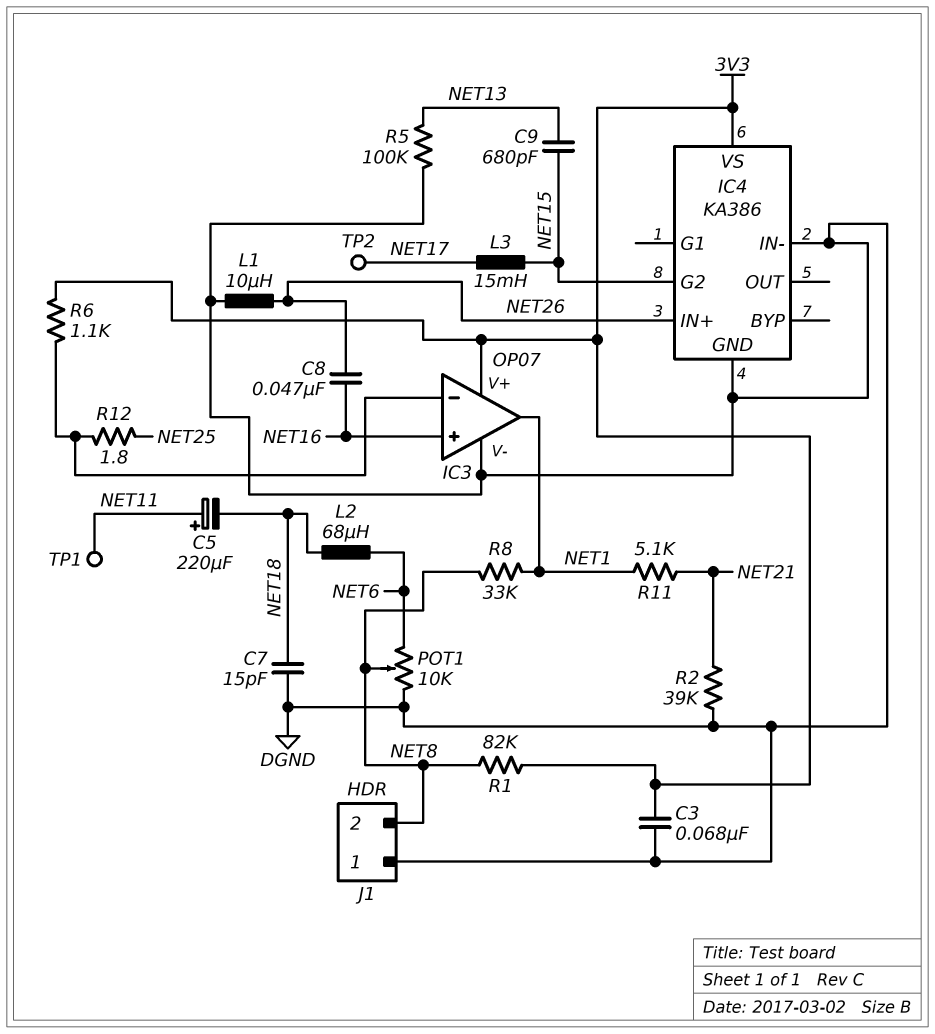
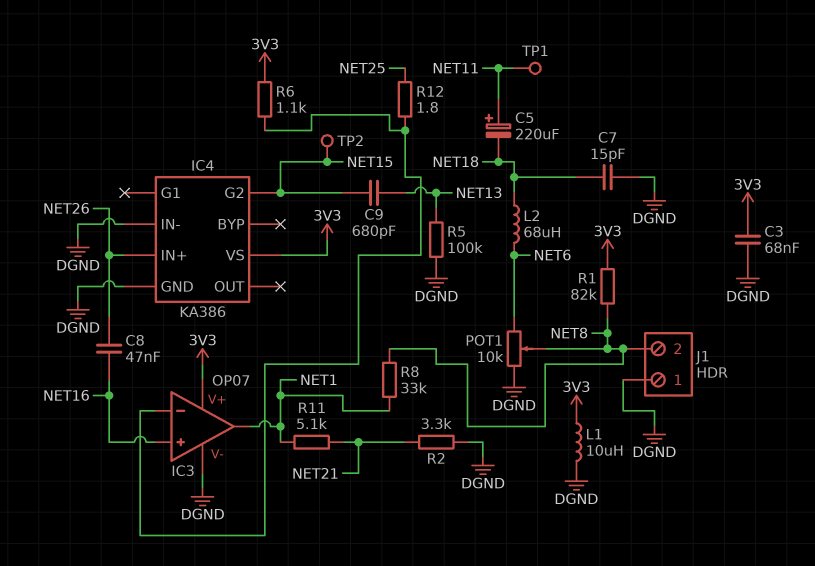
L1: 10uH (DGND, NET26) -> 10uH (3V3, DGND)
L3: 15mH (NET15, NET17) -> none
R2: 39k (DGND, NET21) -> 3.3k (DGND, NET21)
TP2: test point (NET17) -> test point (NET15)

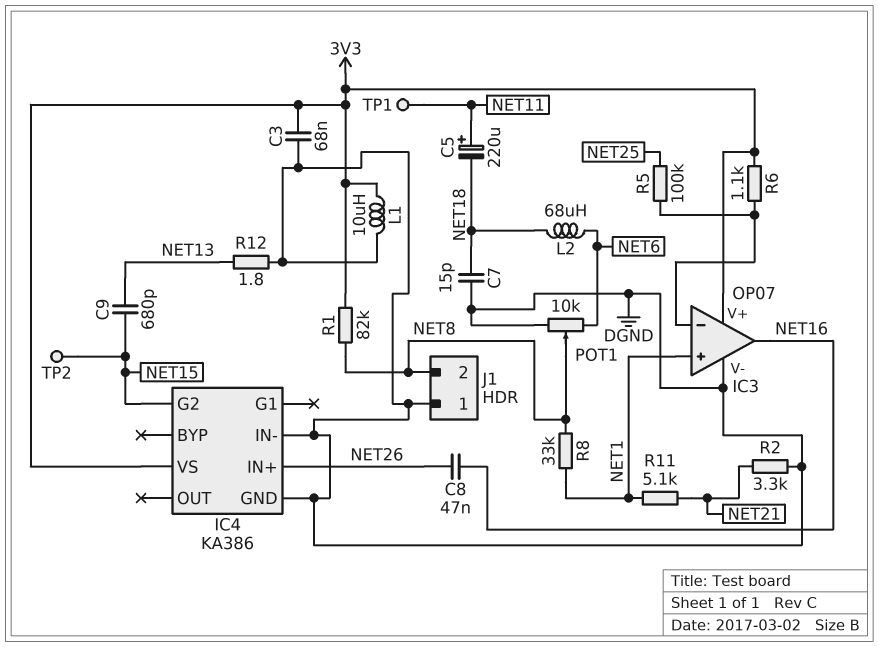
IC3 pin in+: NET16 -> NET1
IC3 pin out: NET1 -> NET16
R5: 100k (DGND, NET13) -> 100k (IC3/in-, NET25)
R12: 1.8 (IC3/in-, NET25) -> 1.8 (DGND, NET13)

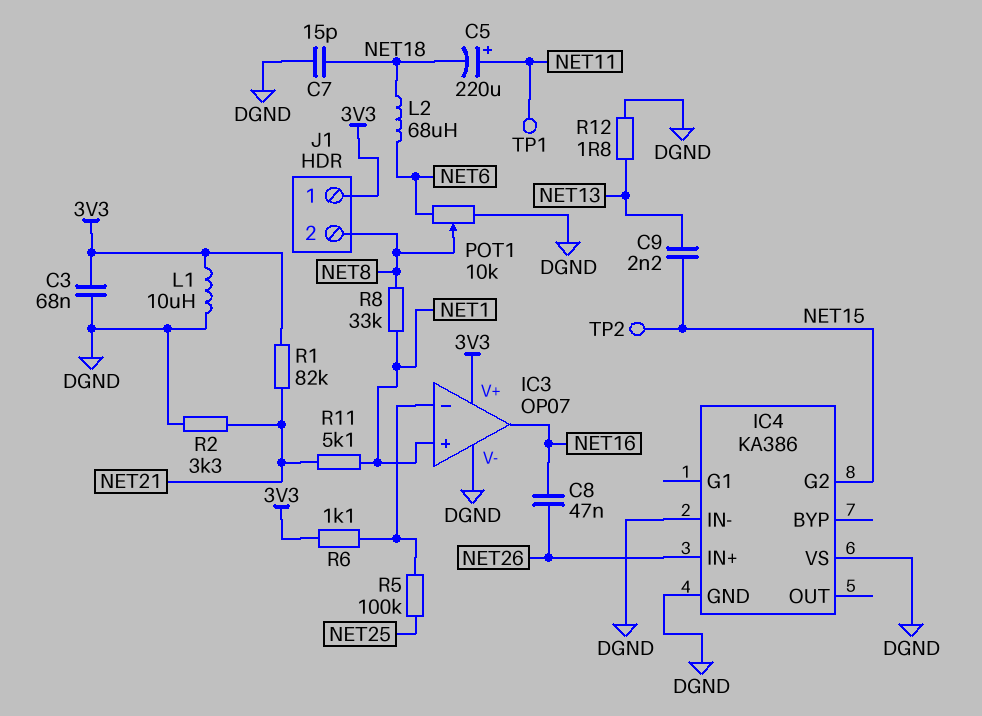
C9: 680pF (NET13, NET15) -> 2.2nF (NET13, NET15)
IC4 pin VS: 3V3 -> DGND
J1 pin 1: DGND -> 3V3
R1: 82k (3V3, NET8) -> 82k (3V3, NET21)

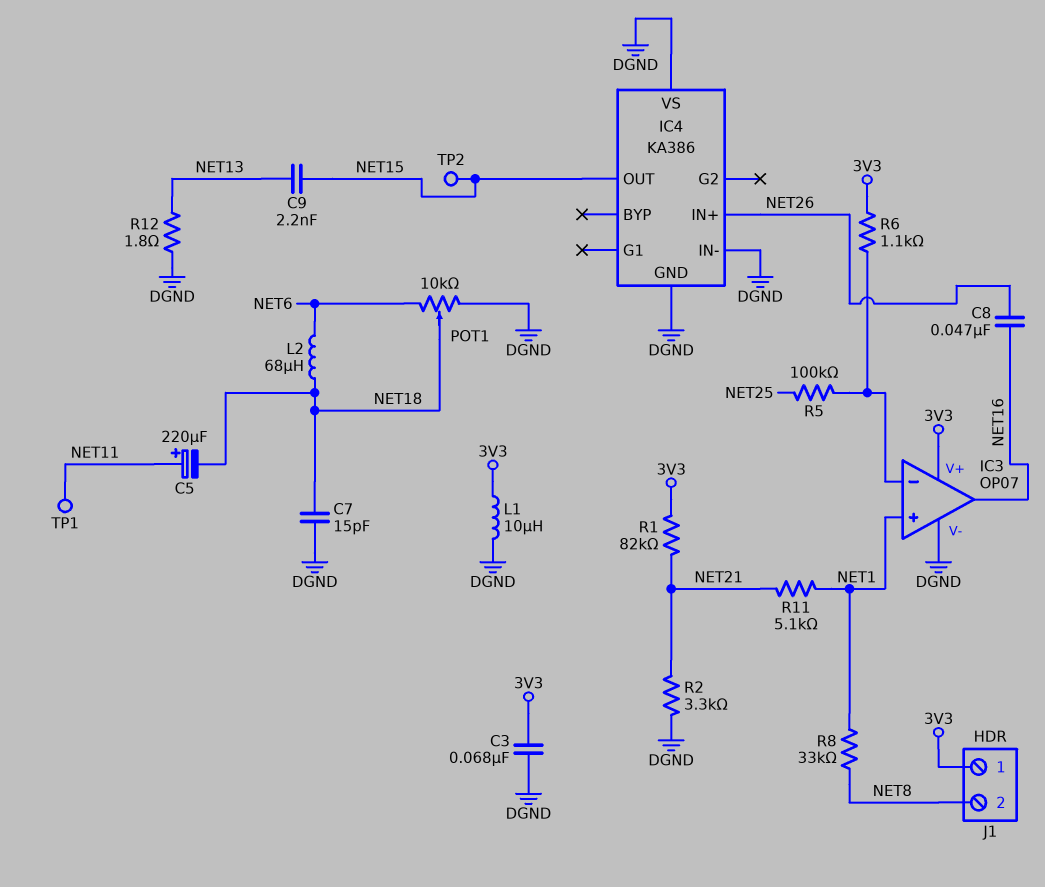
IC4 pin G2: NET15 -> none
IC4 pin OUT: none -> NET15
POT1: 10k (DGND, NET6, wiper NET8) -> 10k (DGND, NET6, wiper NET18)

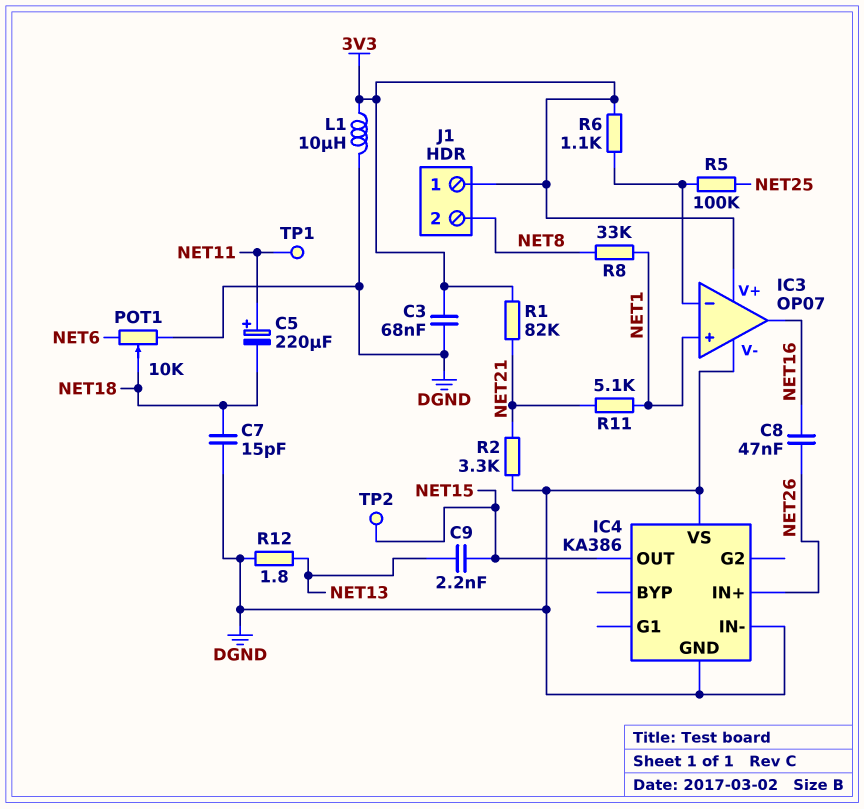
L2: 68uH (NET6, NET18) -> none

